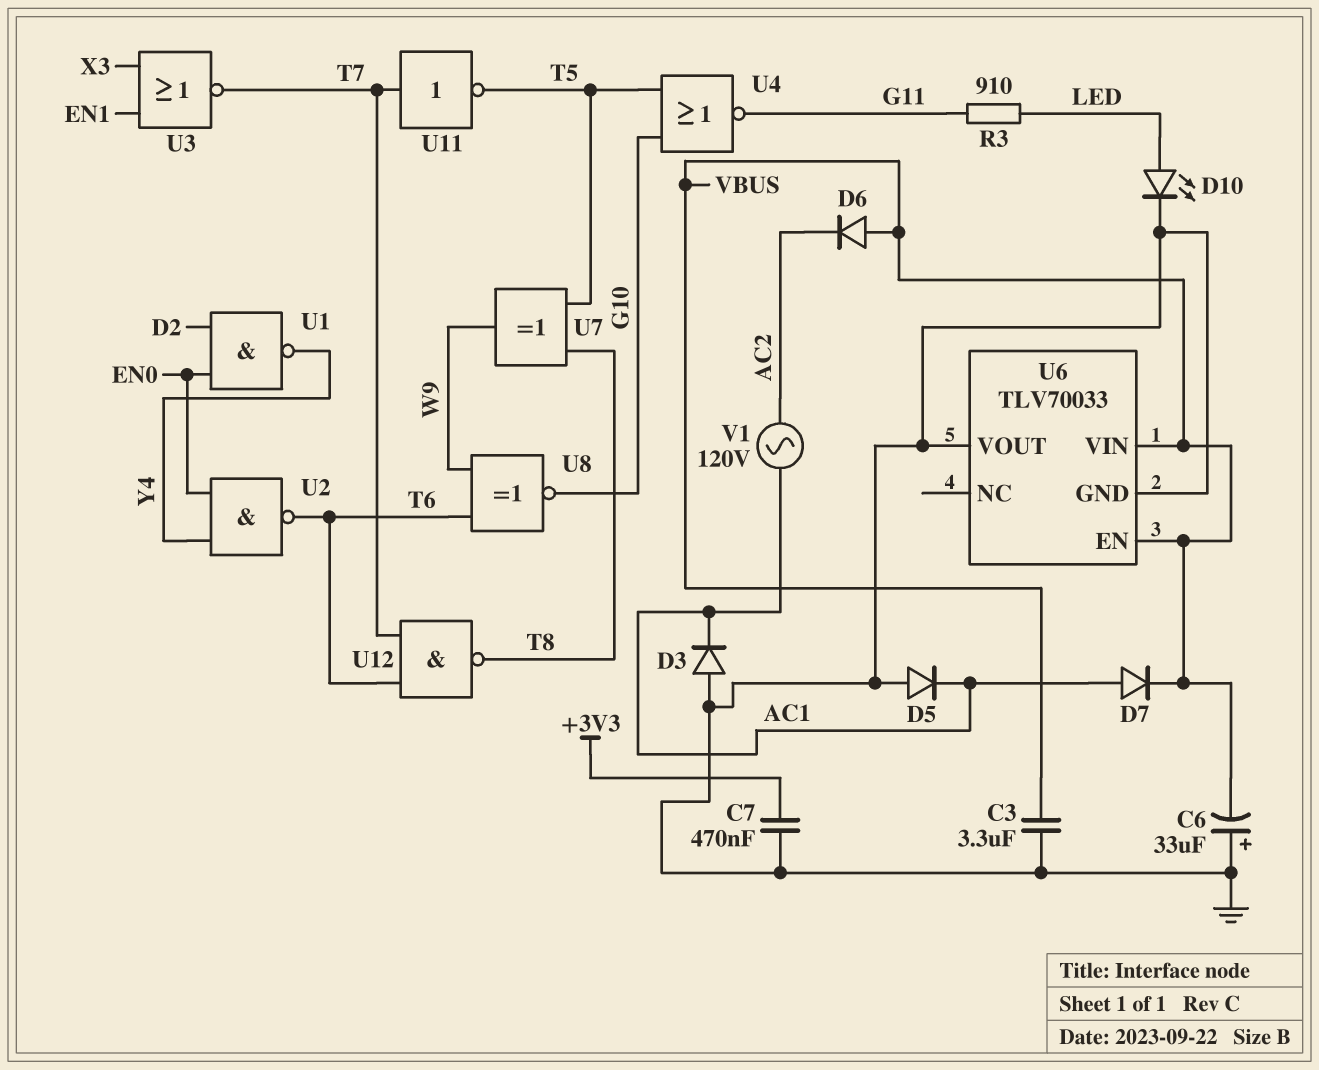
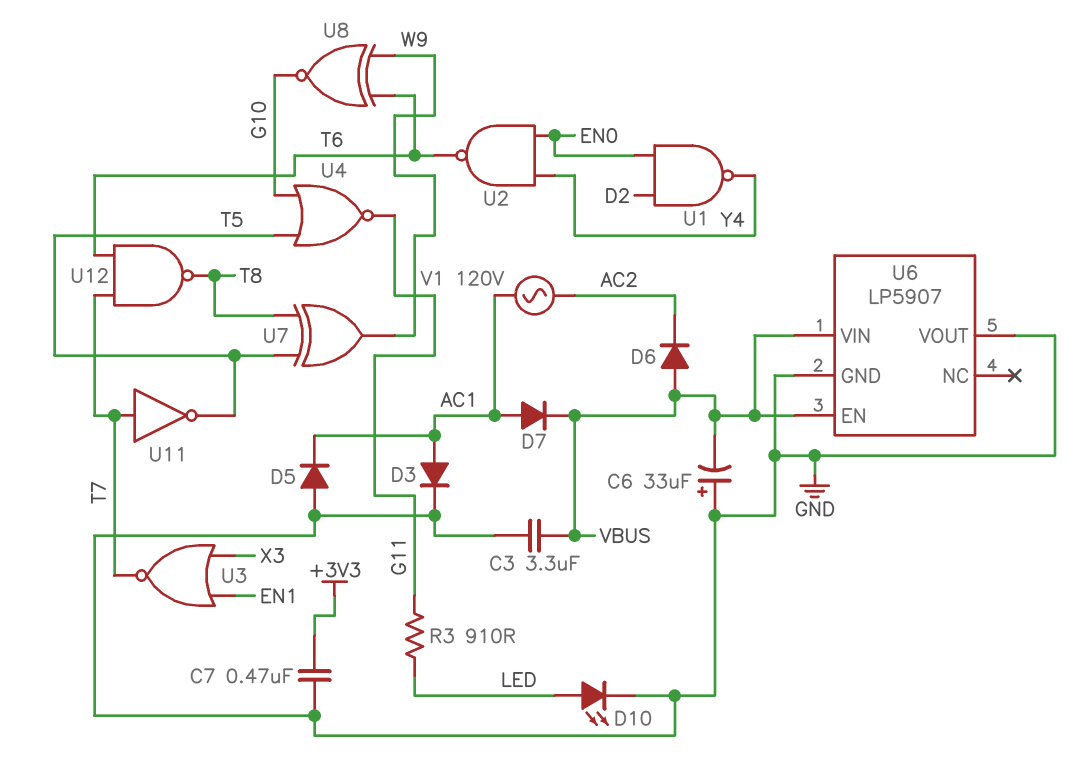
D3: diode (A GND, K AC1) -> diode (A AC1, K GND)
U6: TLV70033 -> LP5907

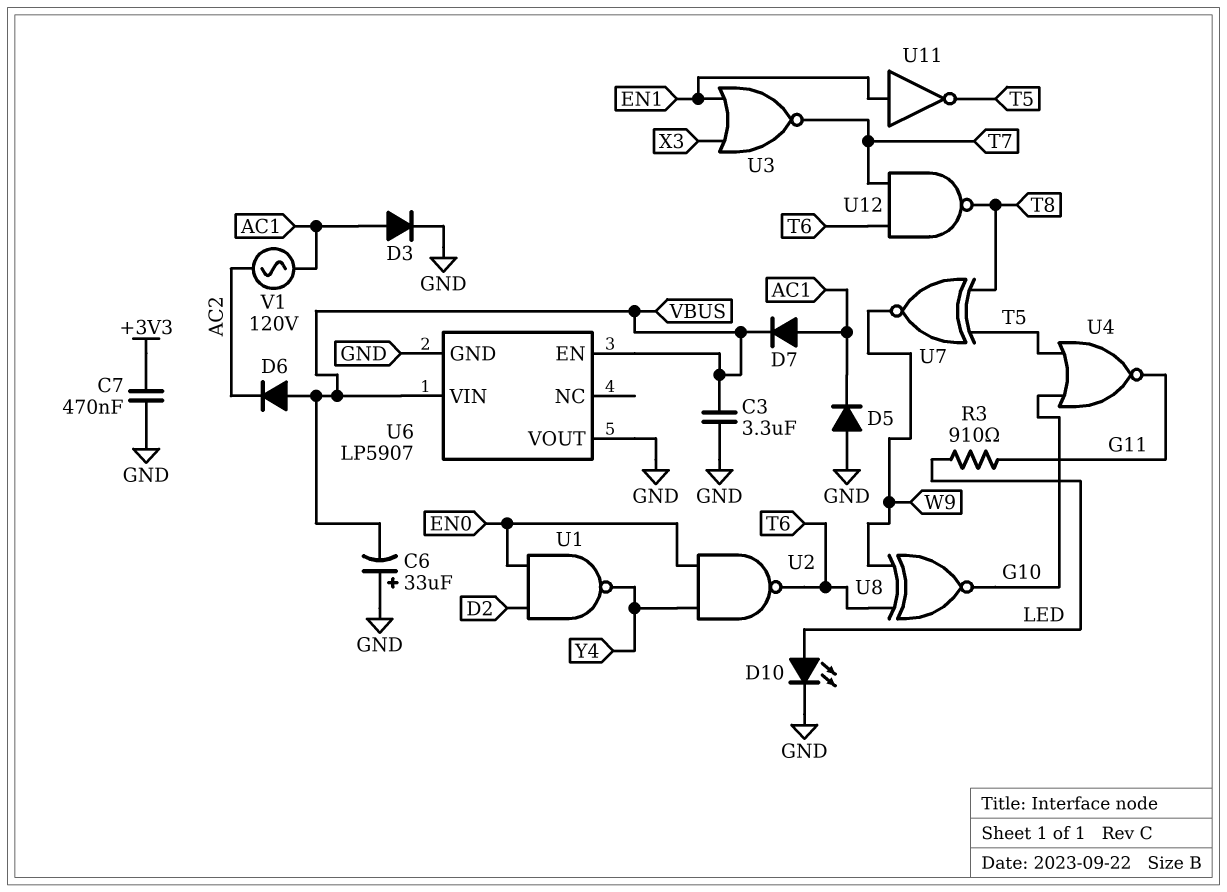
U7: XOR (in T5, in T8, out W9) -> XNOR (in T5, in T8, out W9)
U11: NOT (in T7, out T5) -> NOT (in EN1, out T5)

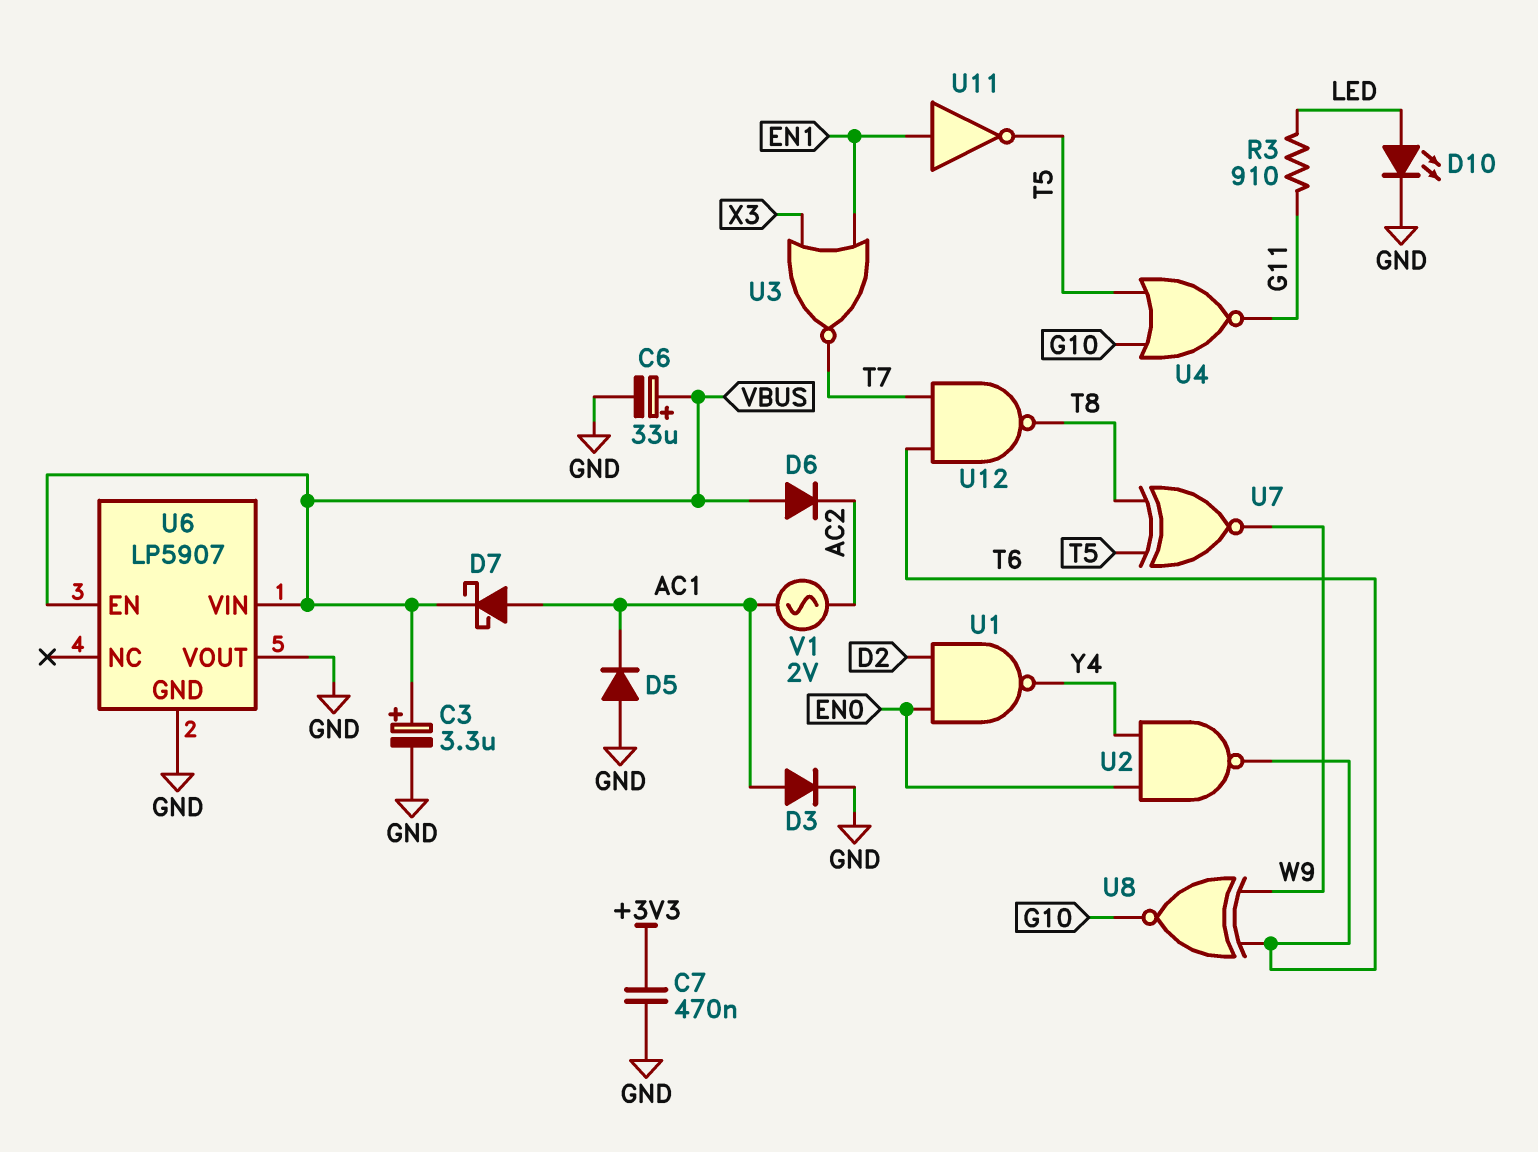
C3: 3.3uF (GND, VBUS) -> 3.3uF (plus VBUS, minus GND)
C6: 33uF (plus GND, minus VBUS) -> 33uF (plus VBUS, minus GND)
D7: diode (A AC1, K VBUS) -> schottky (A AC1, K VBUS)
V1: AC 120V (AC1, AC2) -> AC 2V (AC1, AC2)

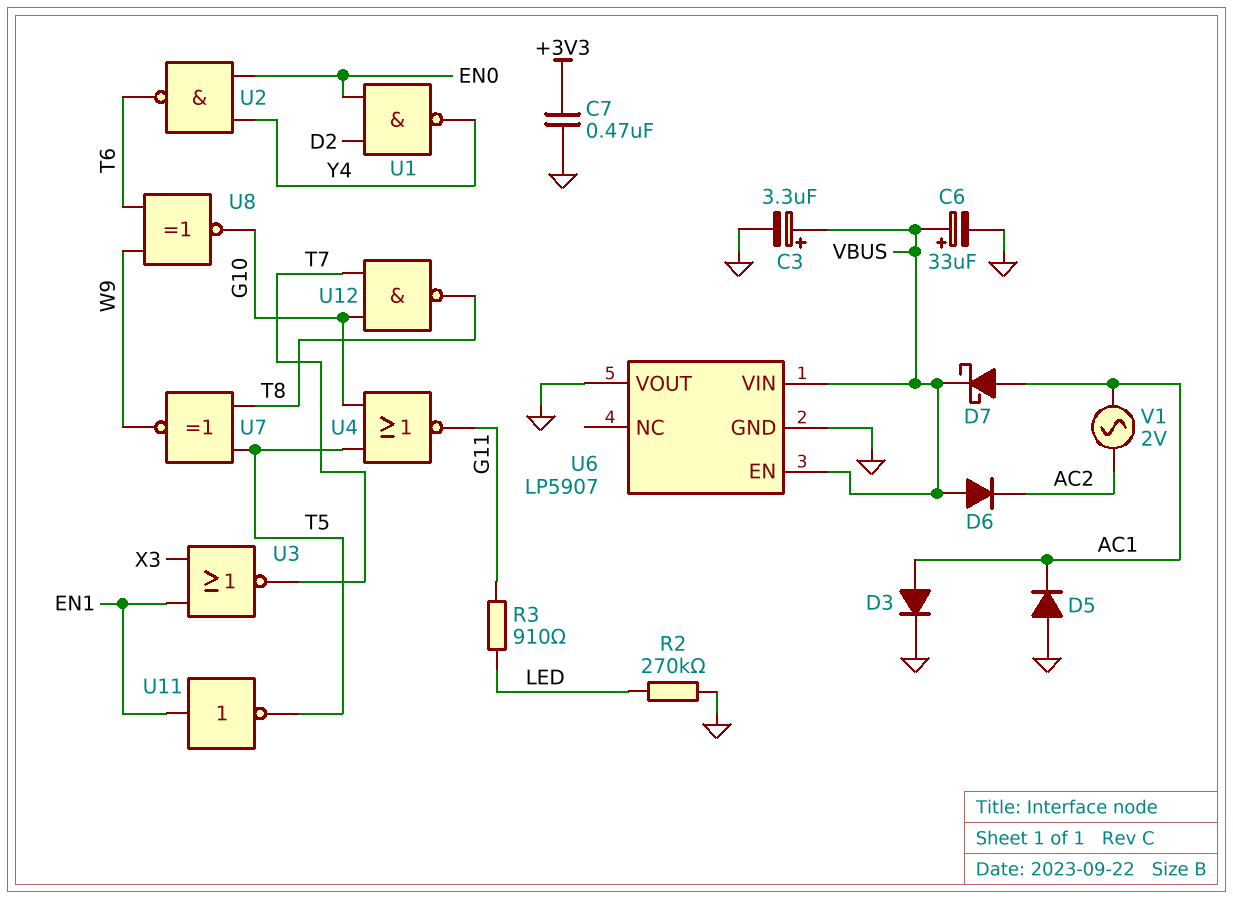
D10: LED (A LED, K GND) -> none
R2: none -> 270k (GND, LED)
U12: NAND (in T6, in T7, out T8) -> NAND (in G10, in T7, out T8)

